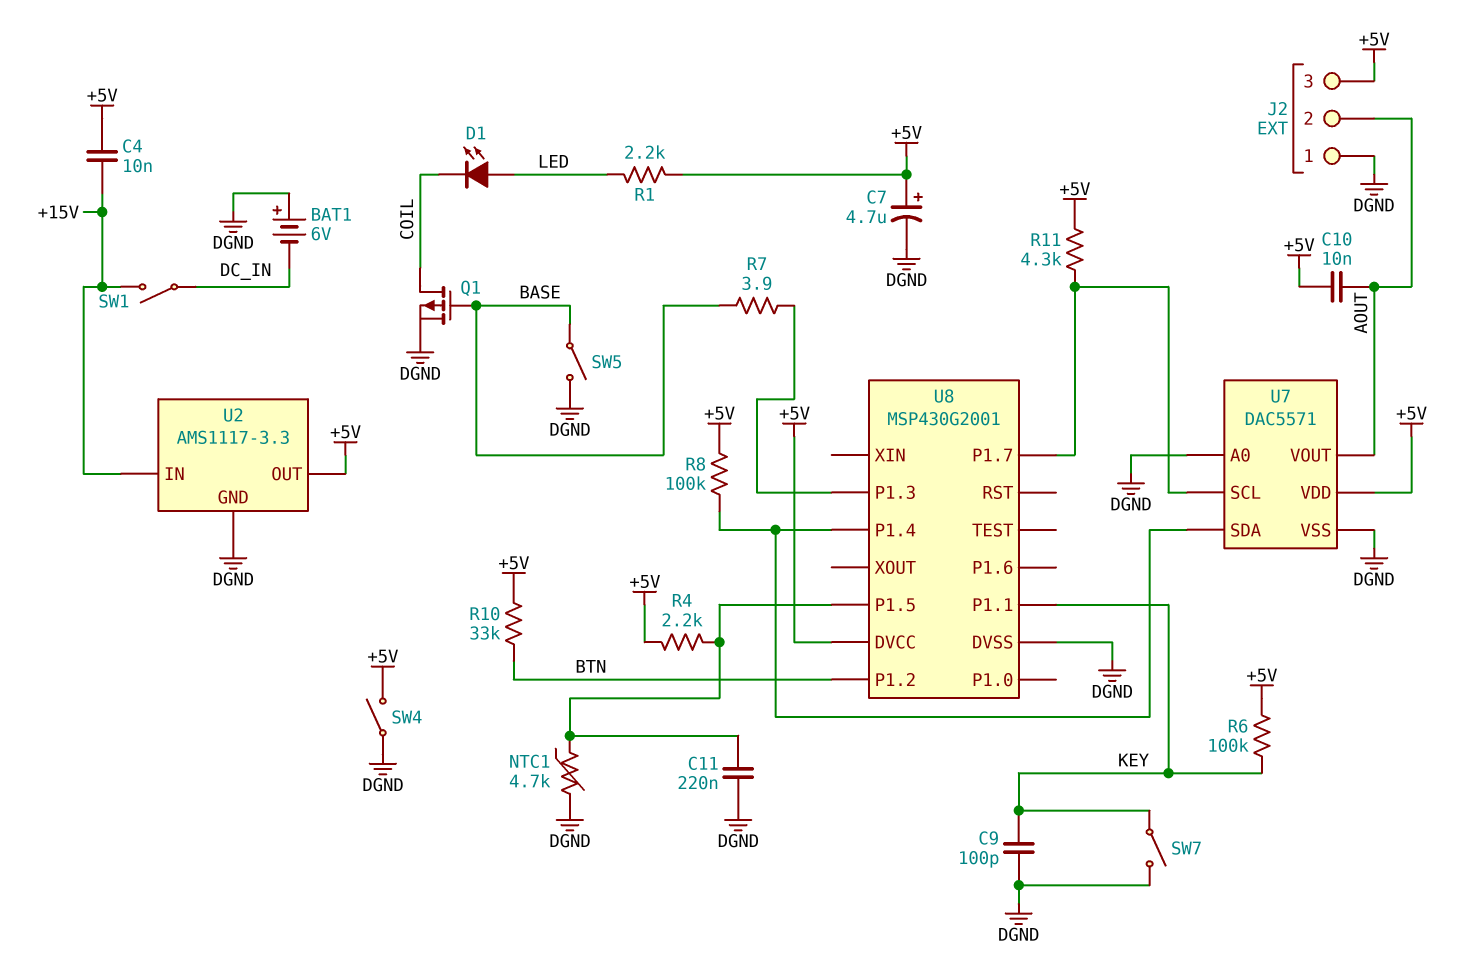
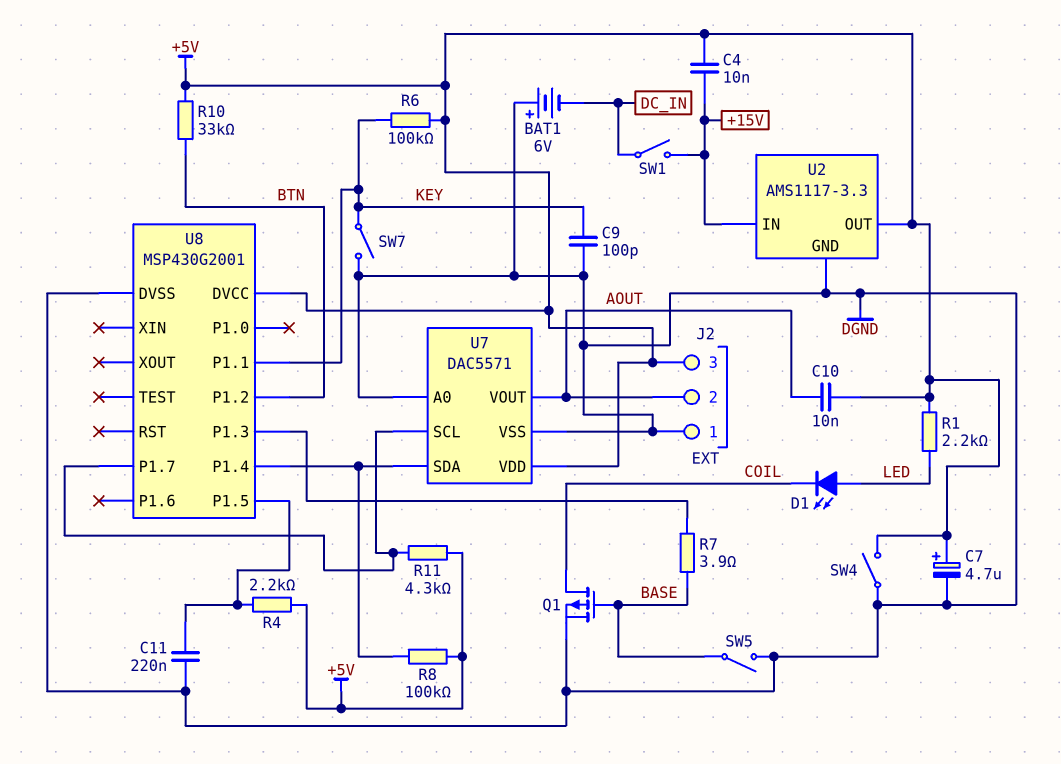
NTC1: 4.7k (DGND, U8/P1.5) -> none

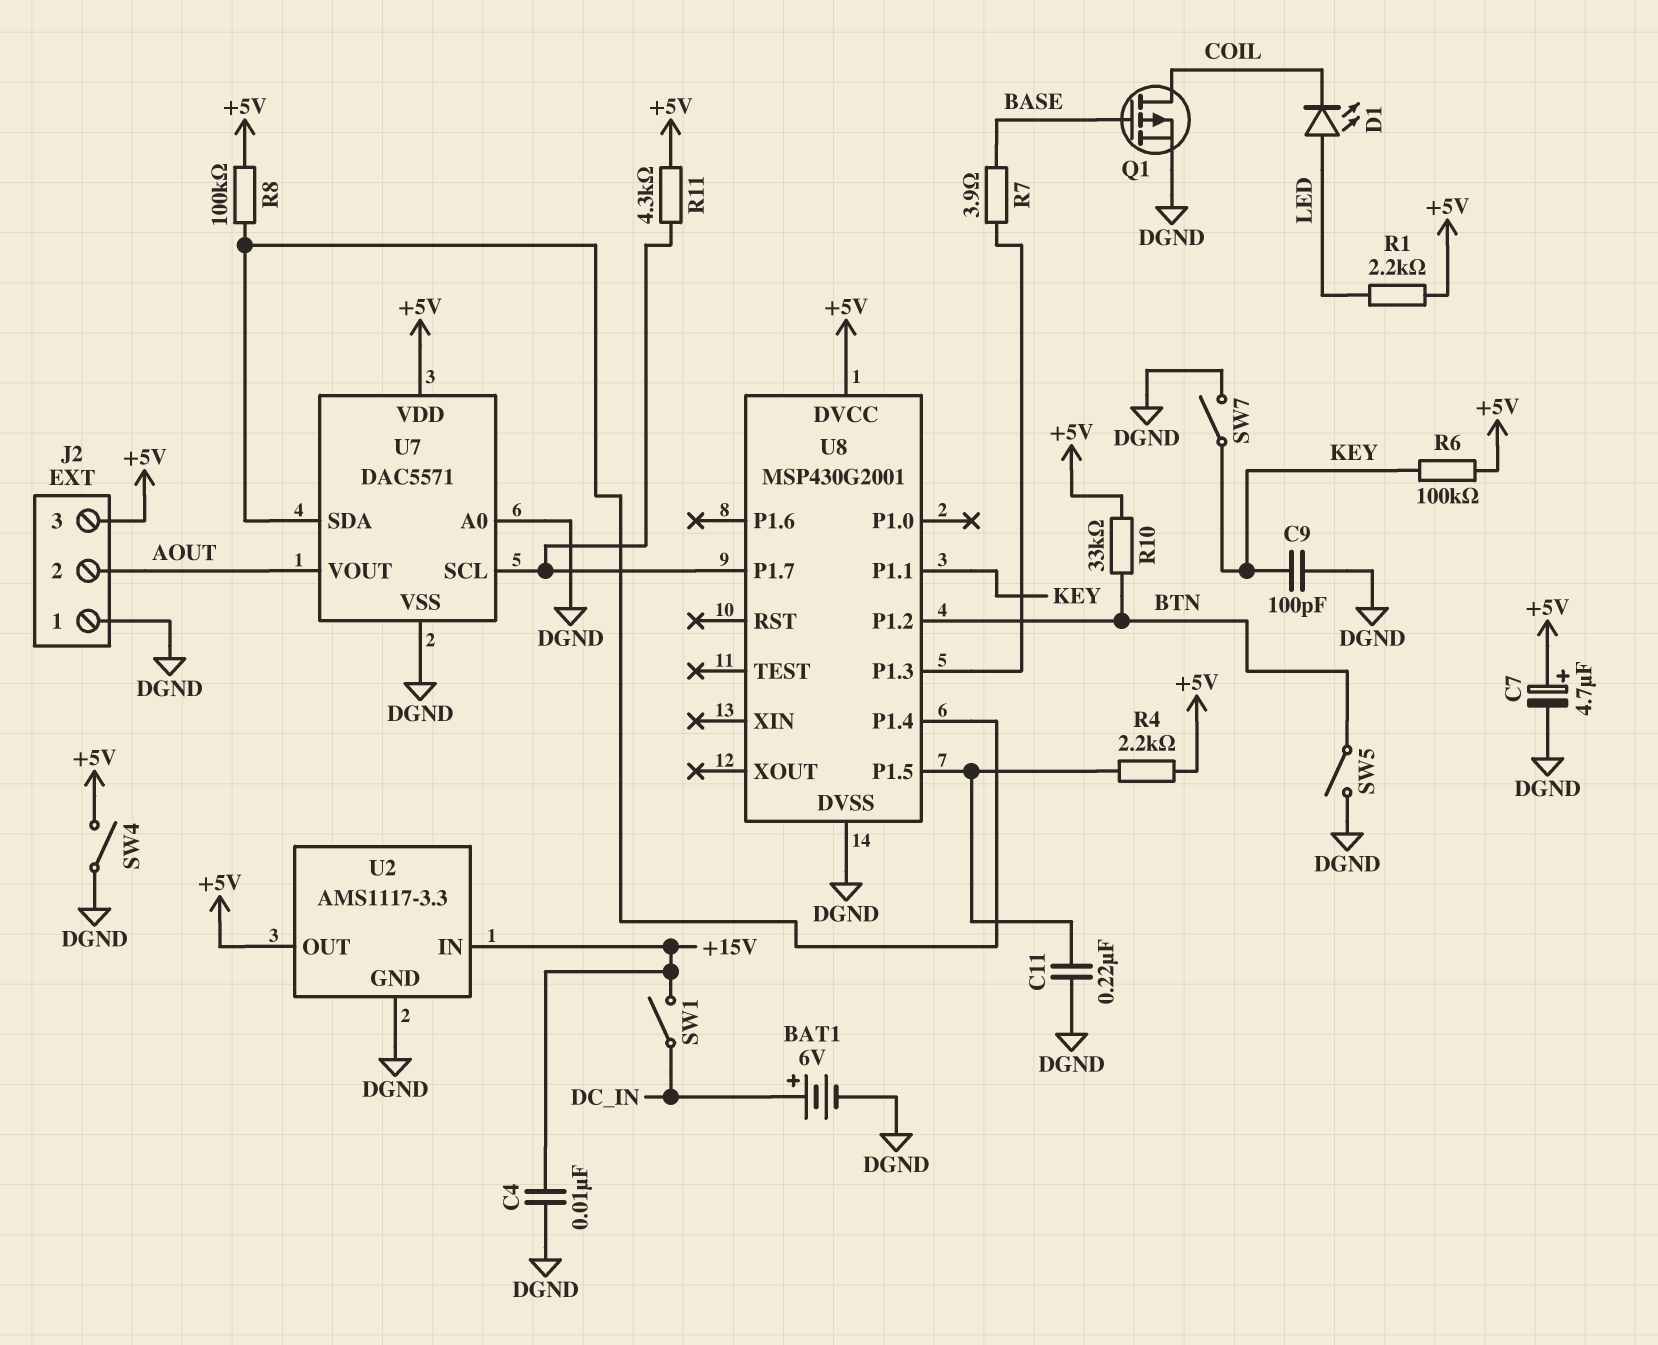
BAT1: 6V (plus DGND, minus DC_IN) -> 6V (plus DC_IN, minus DGND)
C4: 10nF (+5V, +15V) -> 10nF (+15V, DGND)
C10: 10nF (+5V, AOUT) -> none
SW5: switch (BASE, DGND) -> switch (BTN, DGND)

